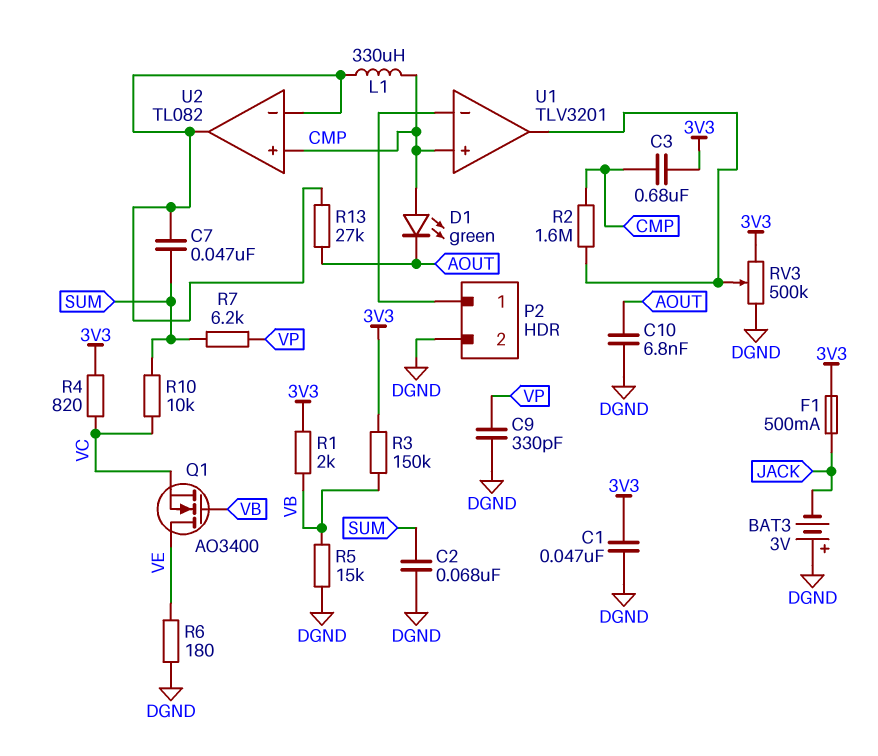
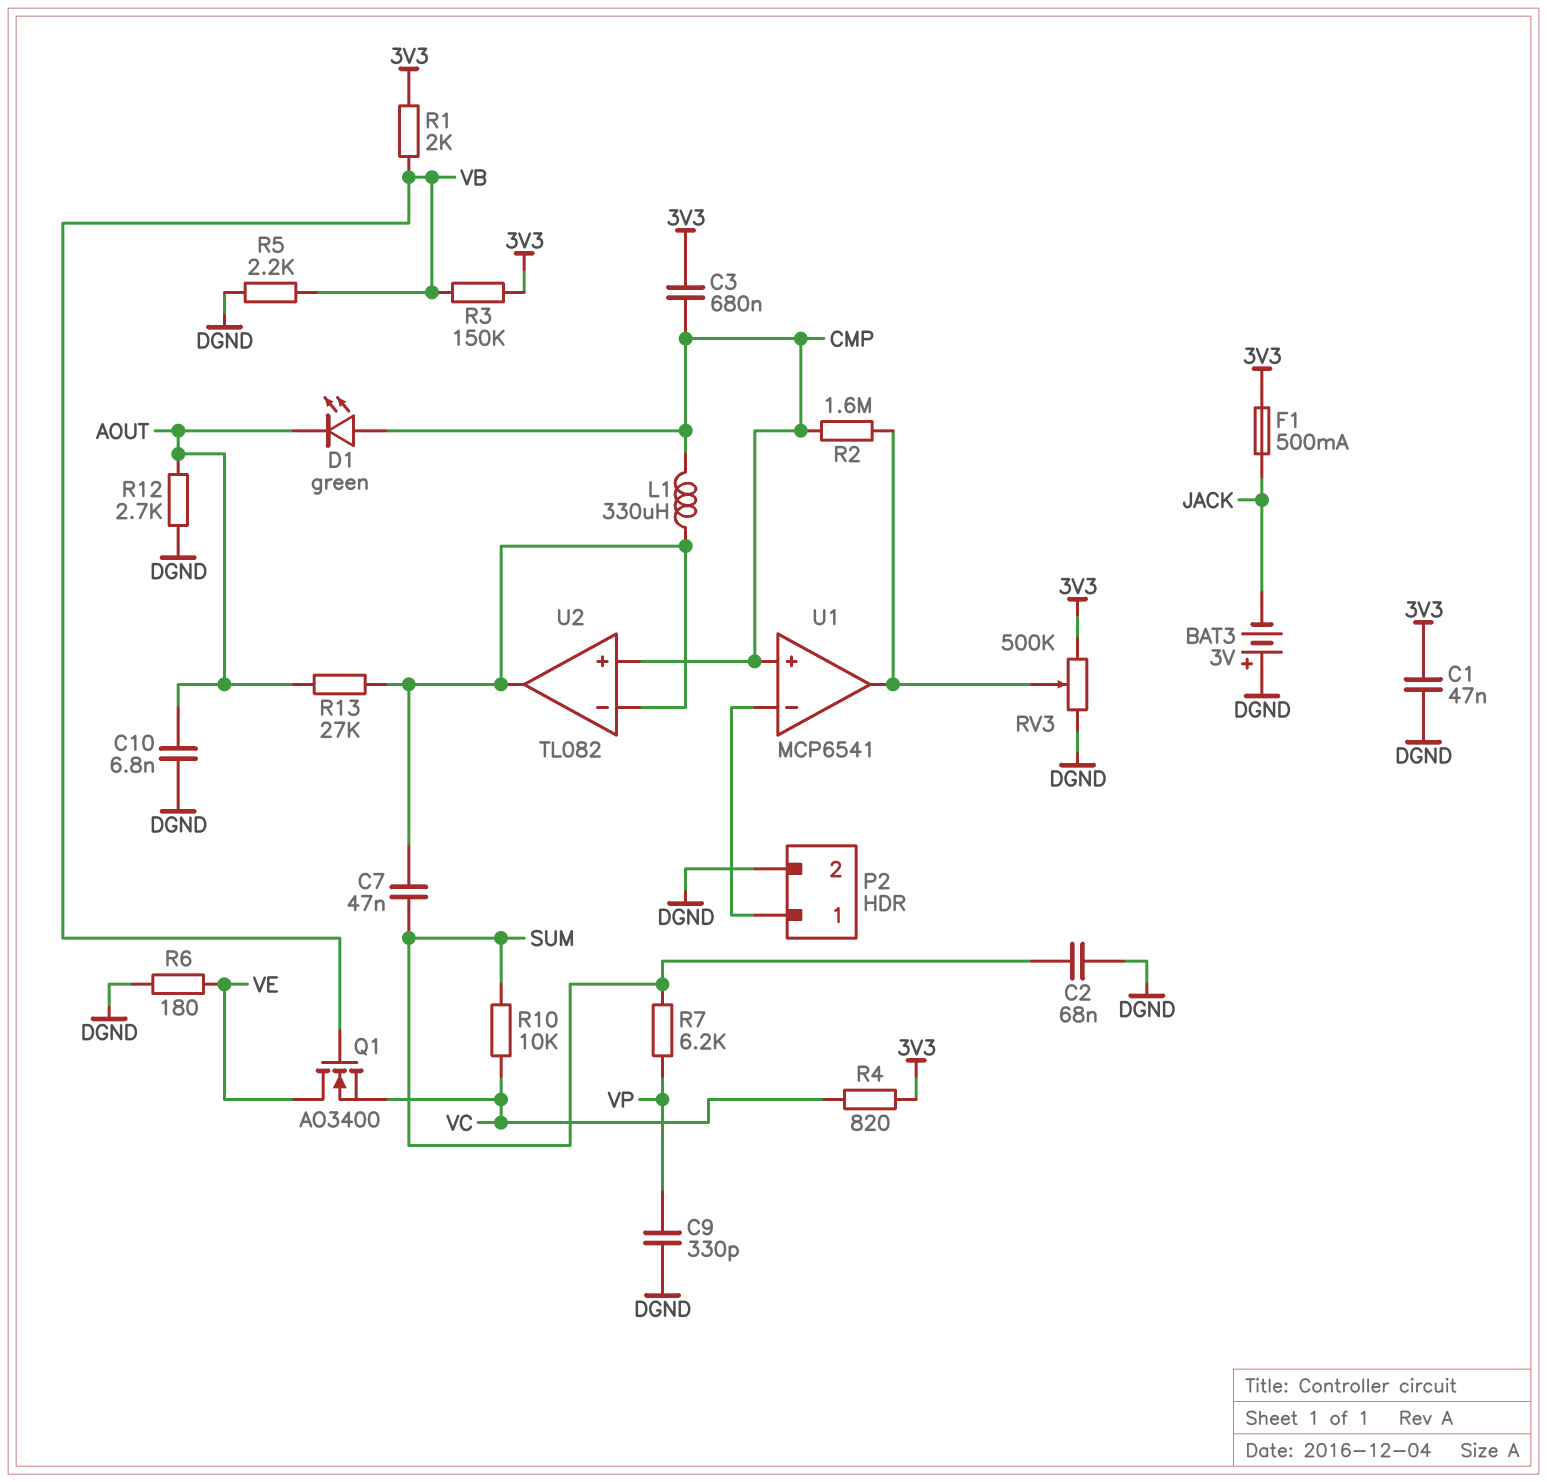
R5: 15k (DGND, VB) -> 2.2k (DGND, VB)
R12: none -> 2.7k (AOUT, DGND)
U1: TLV3201 -> MCP6541

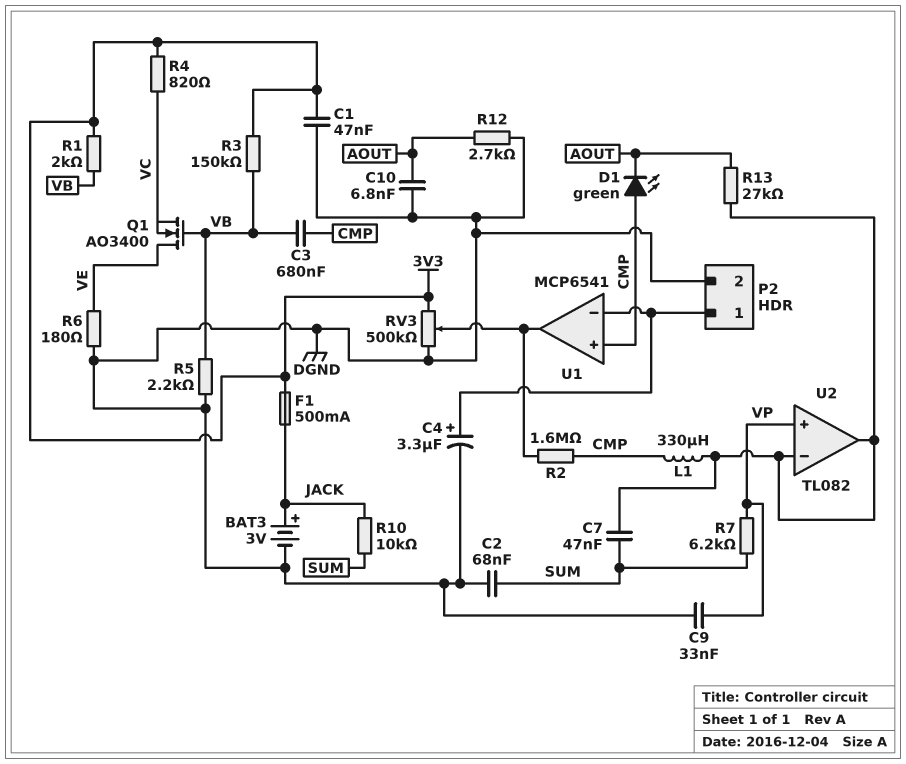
BAT3: 3V (plus DGND, minus JACK) -> 3V (plus JACK, minus DGND)
C3: 680nF (3V3, CMP) -> 680nF (CMP, VB)
C4: none -> 3.3uF (plus P2/1, minus DGND)
C9: 330pF (DGND, VP) -> 33nF (DGND, VP)
R10: 10k (SUM, VC) -> 10k (JACK, SUM)
U2 pin in+: CMP -> VP

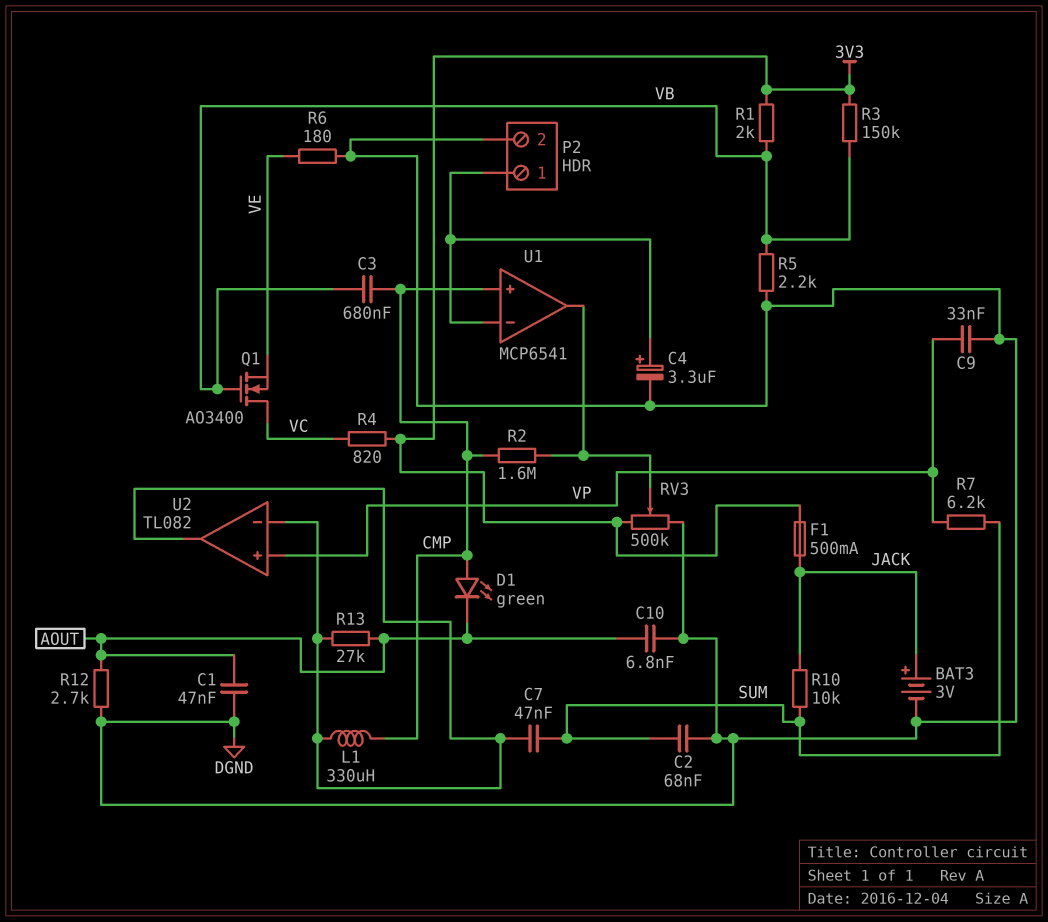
C1: 47nF (3V3, DGND) -> 47nF (AOUT, DGND)
Q1: NMOS AO3400 (G VB, D VE, S VC) -> NMOS AO3400 (G VB, D VC, S VE)

